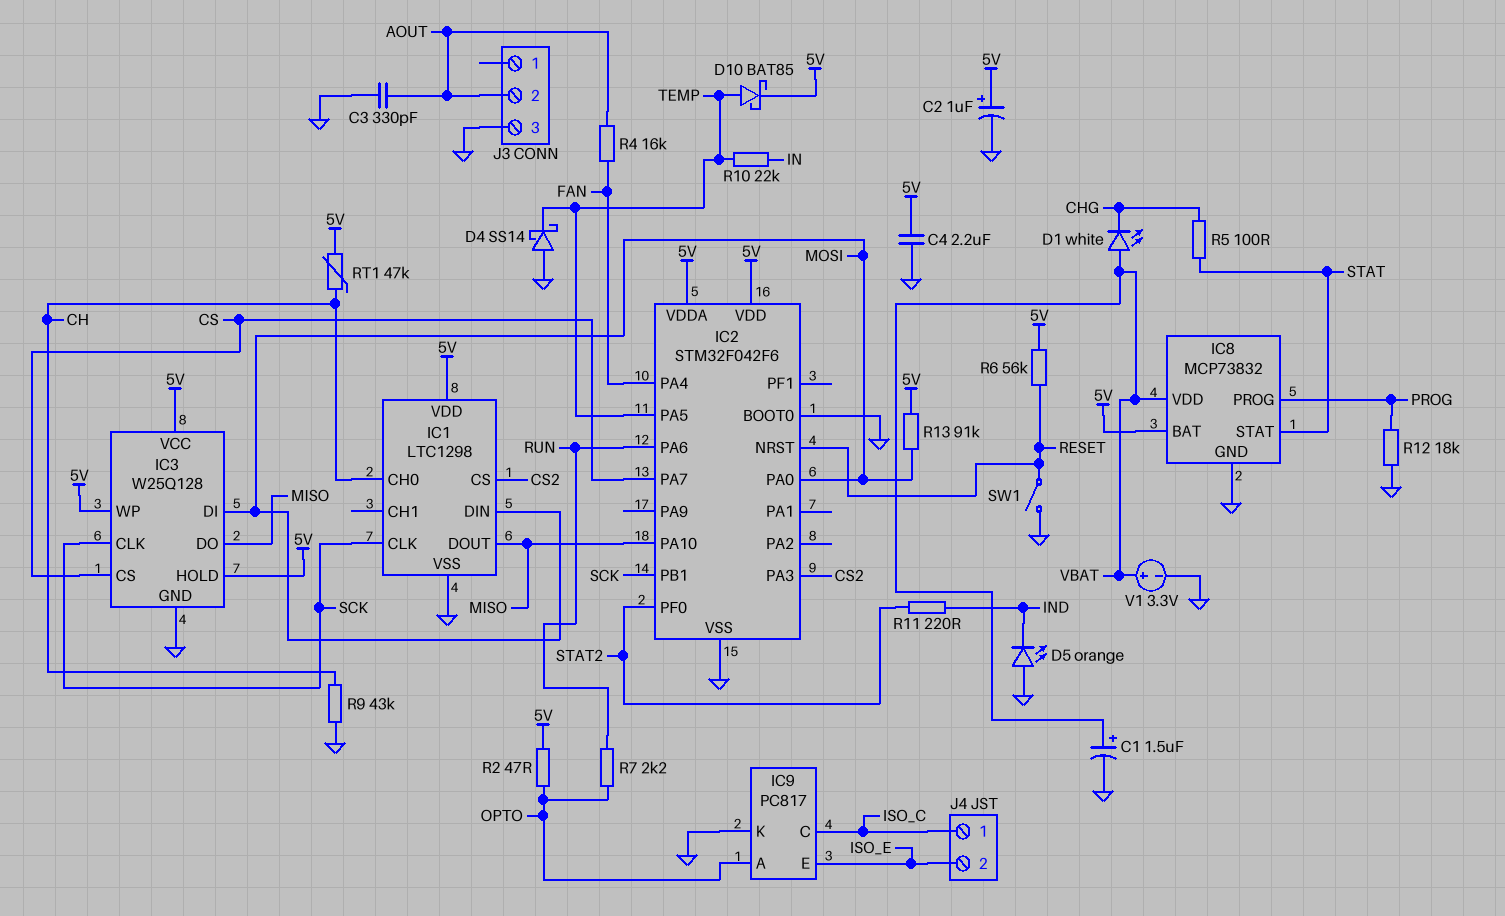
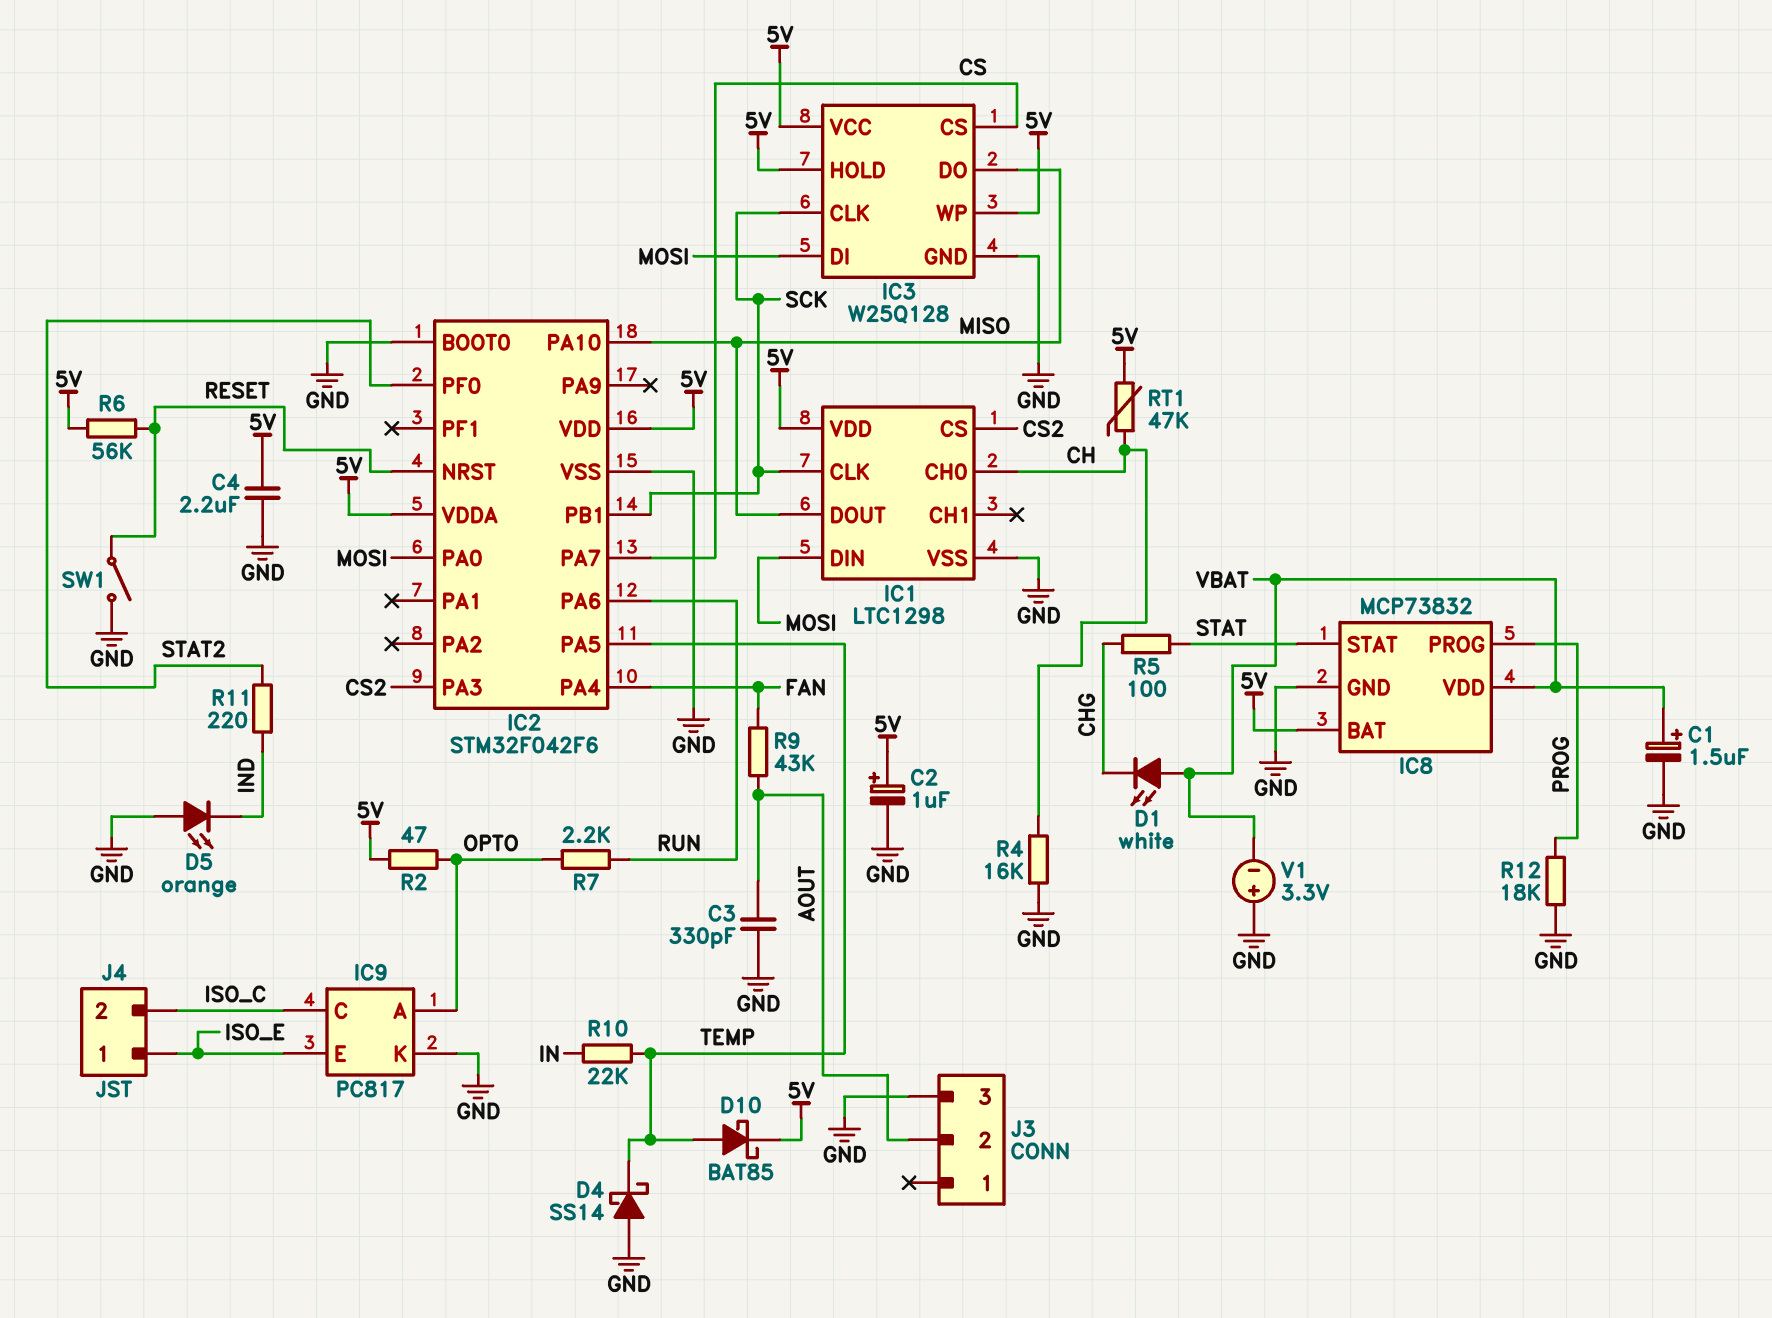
J4 pin 1: ISO_C -> ISO_E
J4 pin 2: ISO_E -> ISO_C
R4: 16k (AOUT, FAN) -> 16k (CH, GND)
R9: 43k (CH, GND) -> 43k (AOUT, FAN)
R13: 91k (5V, MOSI) -> none
V1: 3.3V (plus VBAT, minus GND) -> 3.3V (plus GND, minus VBAT)

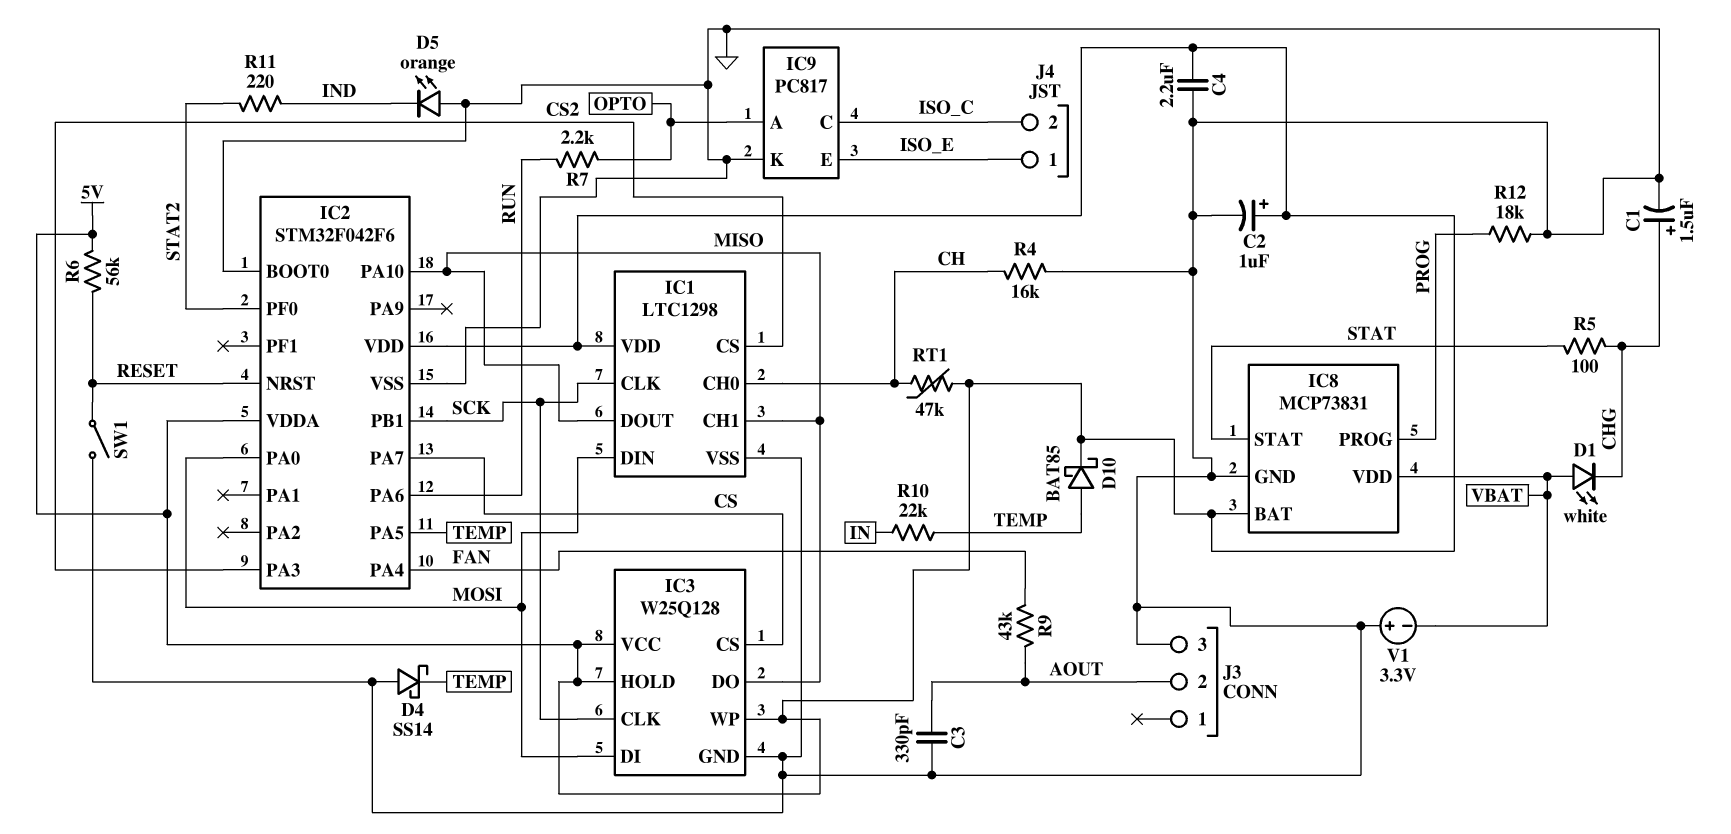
C1: 1.5uF (plus VBAT, minus GND) -> 1.5uF (plus CHG, minus GND)
IC1 pin CH1: none -> MISO
IC8: MCP73832 -> MCP73831
R2: 47 (5V, OPTO) -> none

